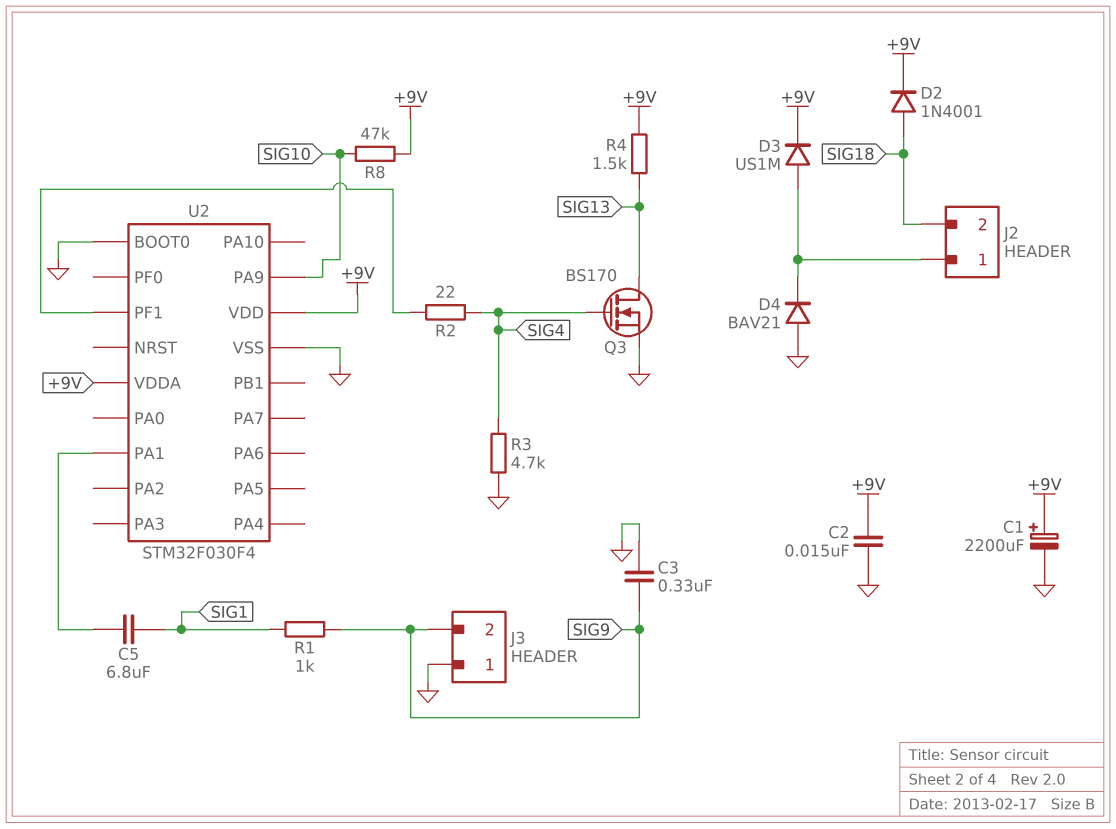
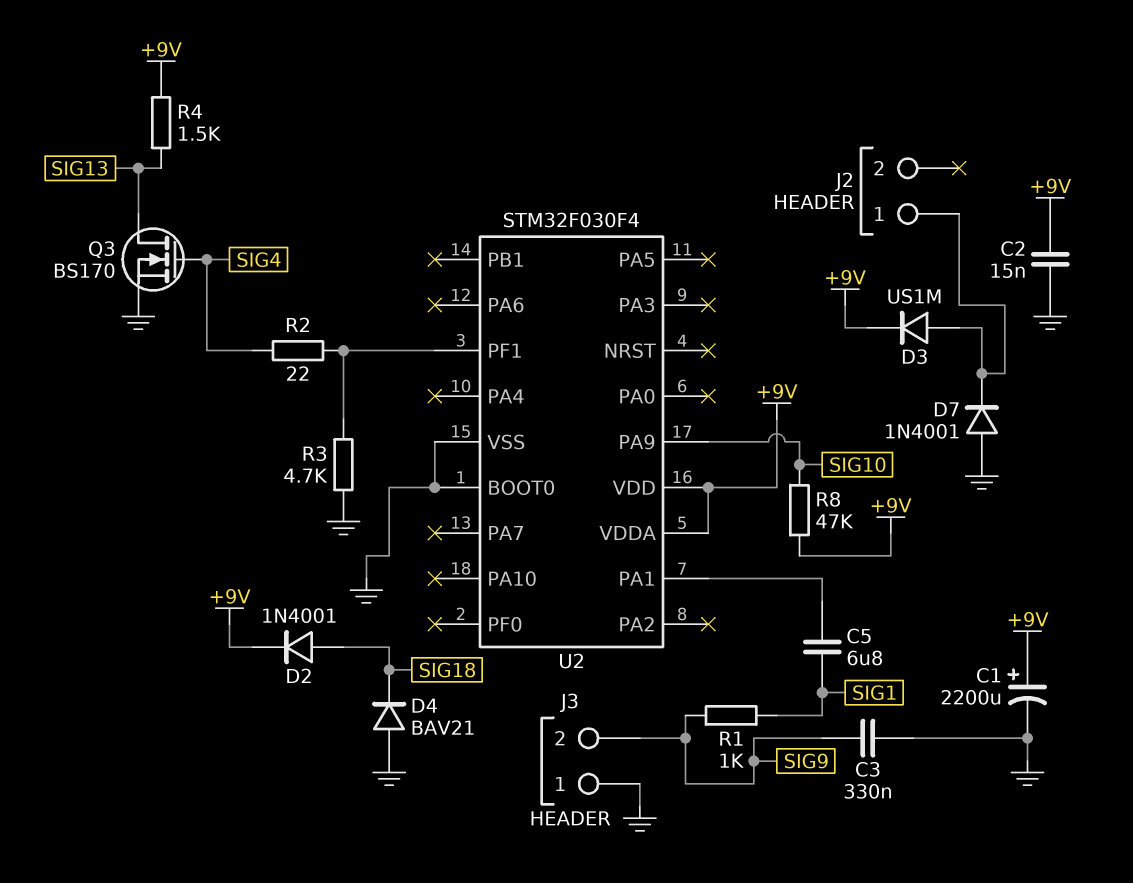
D4: diode BAV21 (A GND, K J2/1) -> diode BAV21 (A GND, K SIG18)
D7: none -> diode 1N4001 (A GND, K J2/1)
J2 pin 2: SIG18 -> none
R3: 4.7k (GND, SIG4) -> 4.7k (GND, U2/PF1)

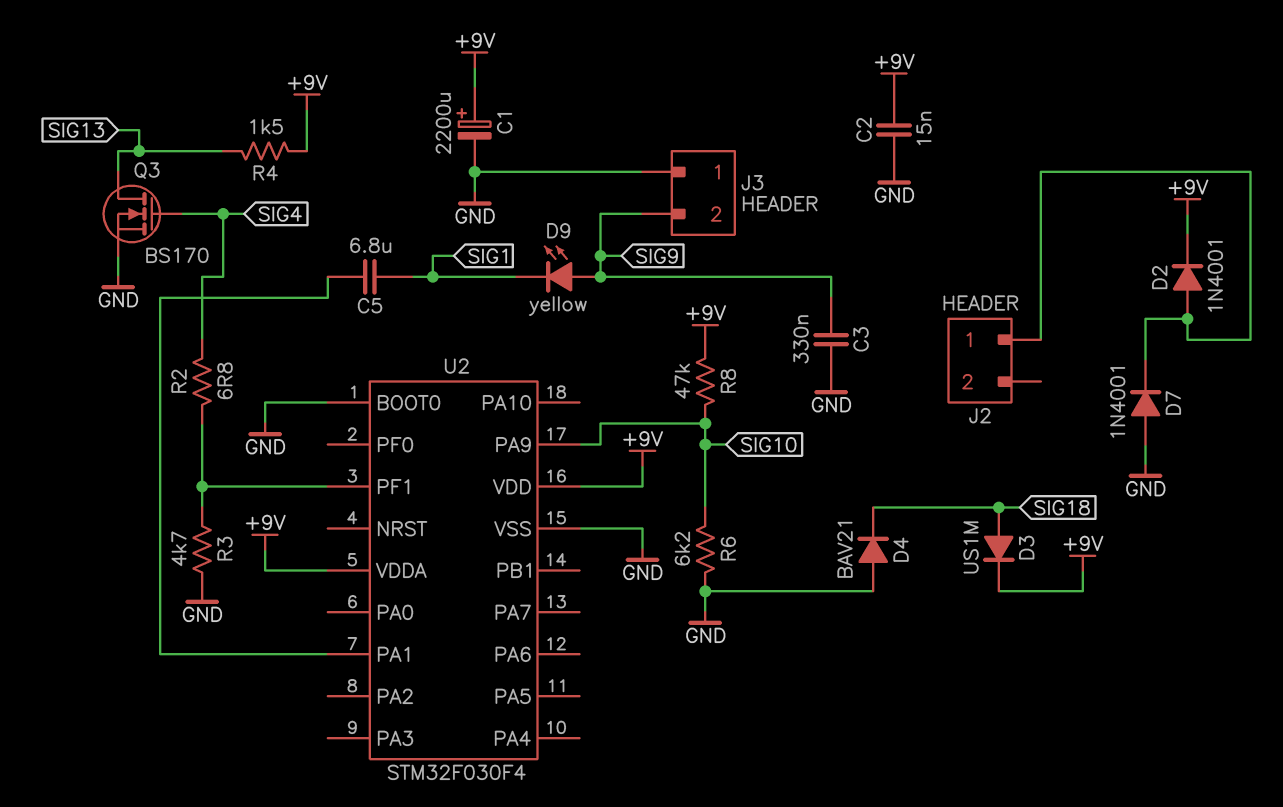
D2: diode 1N4001 (A SIG18, K +9V) -> diode 1N4001 (A J2/1, K +9V)
D3: diode US1M (A J2/1, K +9V) -> diode US1M (A SIG18, K +9V)
D9: none -> LED yellow (A SIG9, K SIG1)
R1: 1k (SIG1, SIG9) -> none
R2: 22 (SIG4, U2/PF1) -> 6.8 (SIG4, U2/PF1)
R6: none -> 6.2k (GND, SIG10)

